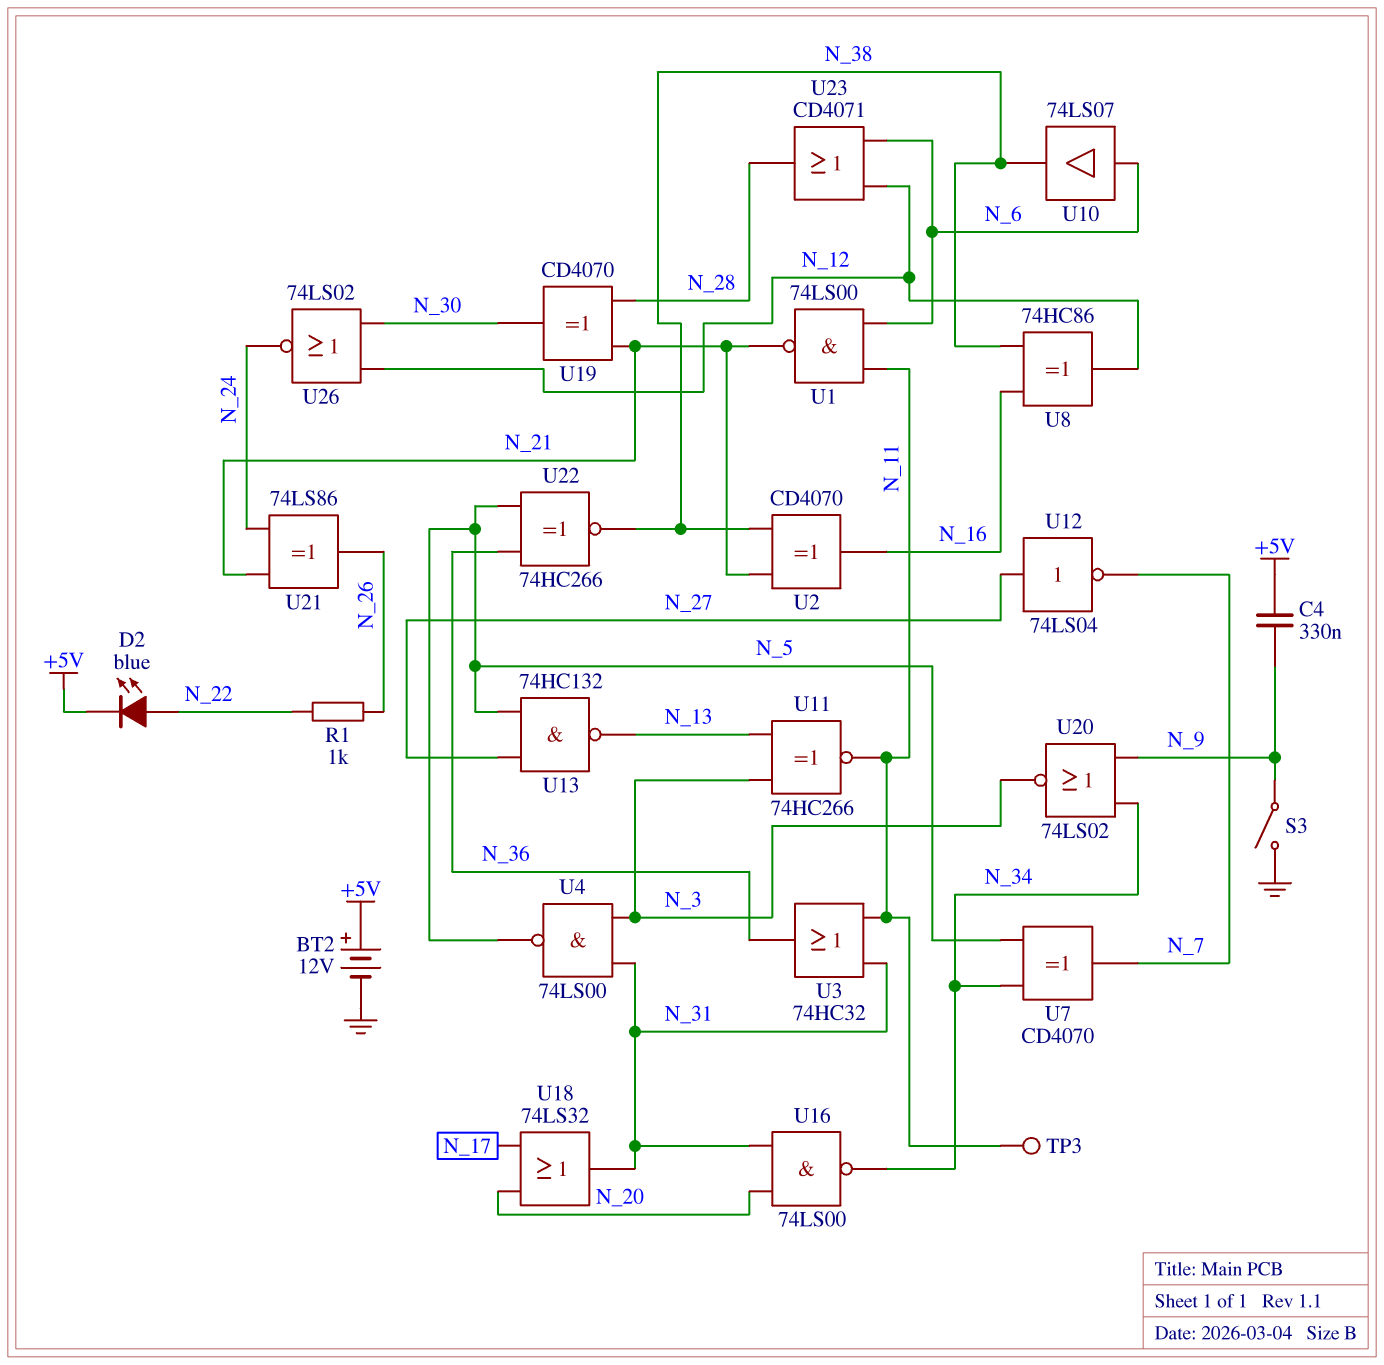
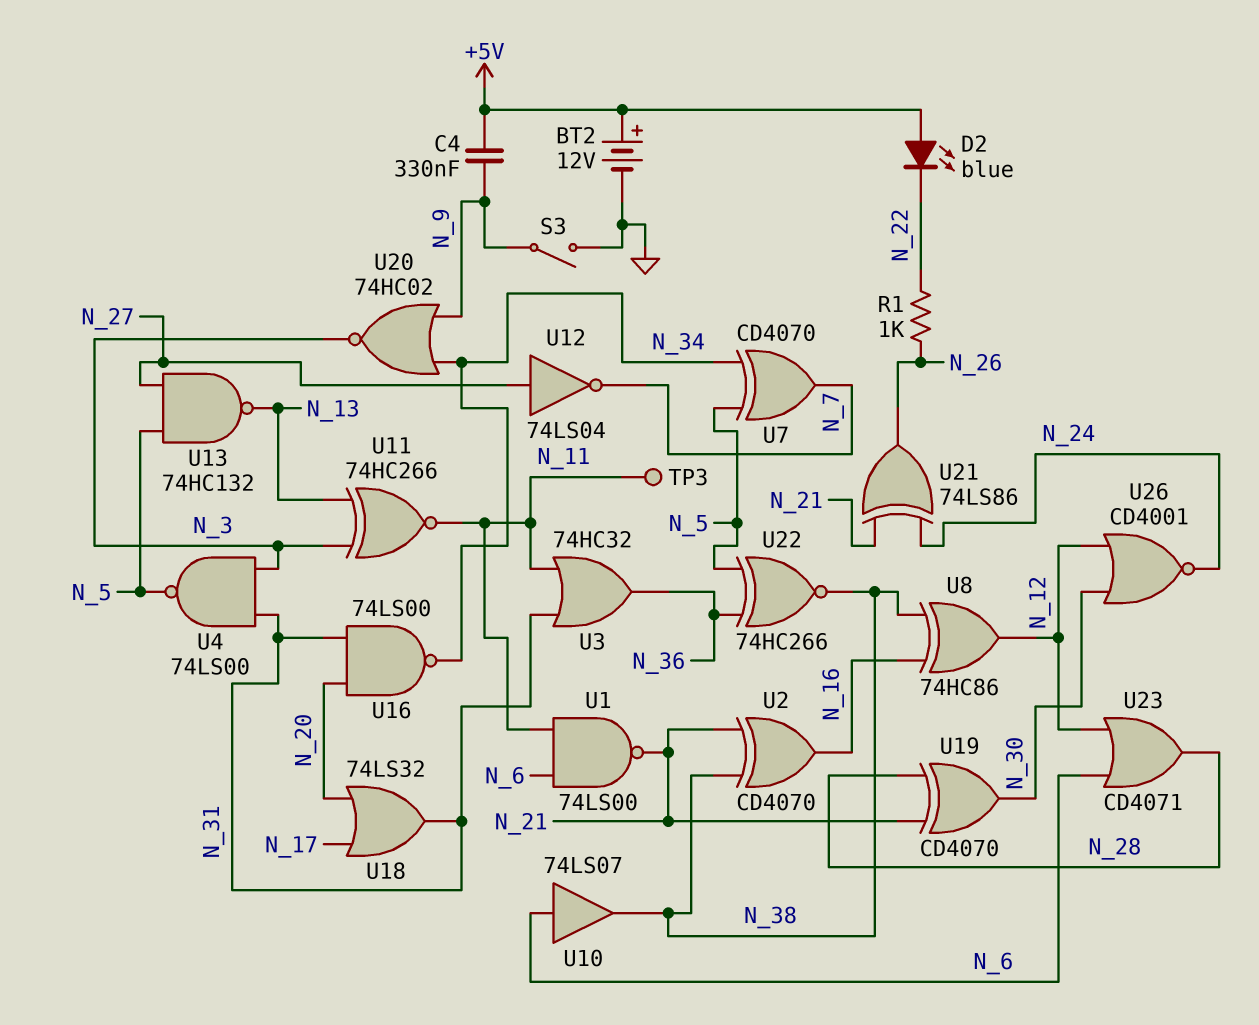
D2: LED blue (A N_22, K +5V) -> LED blue (A +5V, K N_22)
U20: NOR 74LS02 (in N_9, in N_34, out N_3) -> NOR 74HC02 (in N_9, in N_34, out N_3)
U26: NOR 74LS02 (in N_12, in N_30, out N_24) -> NOR CD4001 (in N_12, in N_30, out N_24)

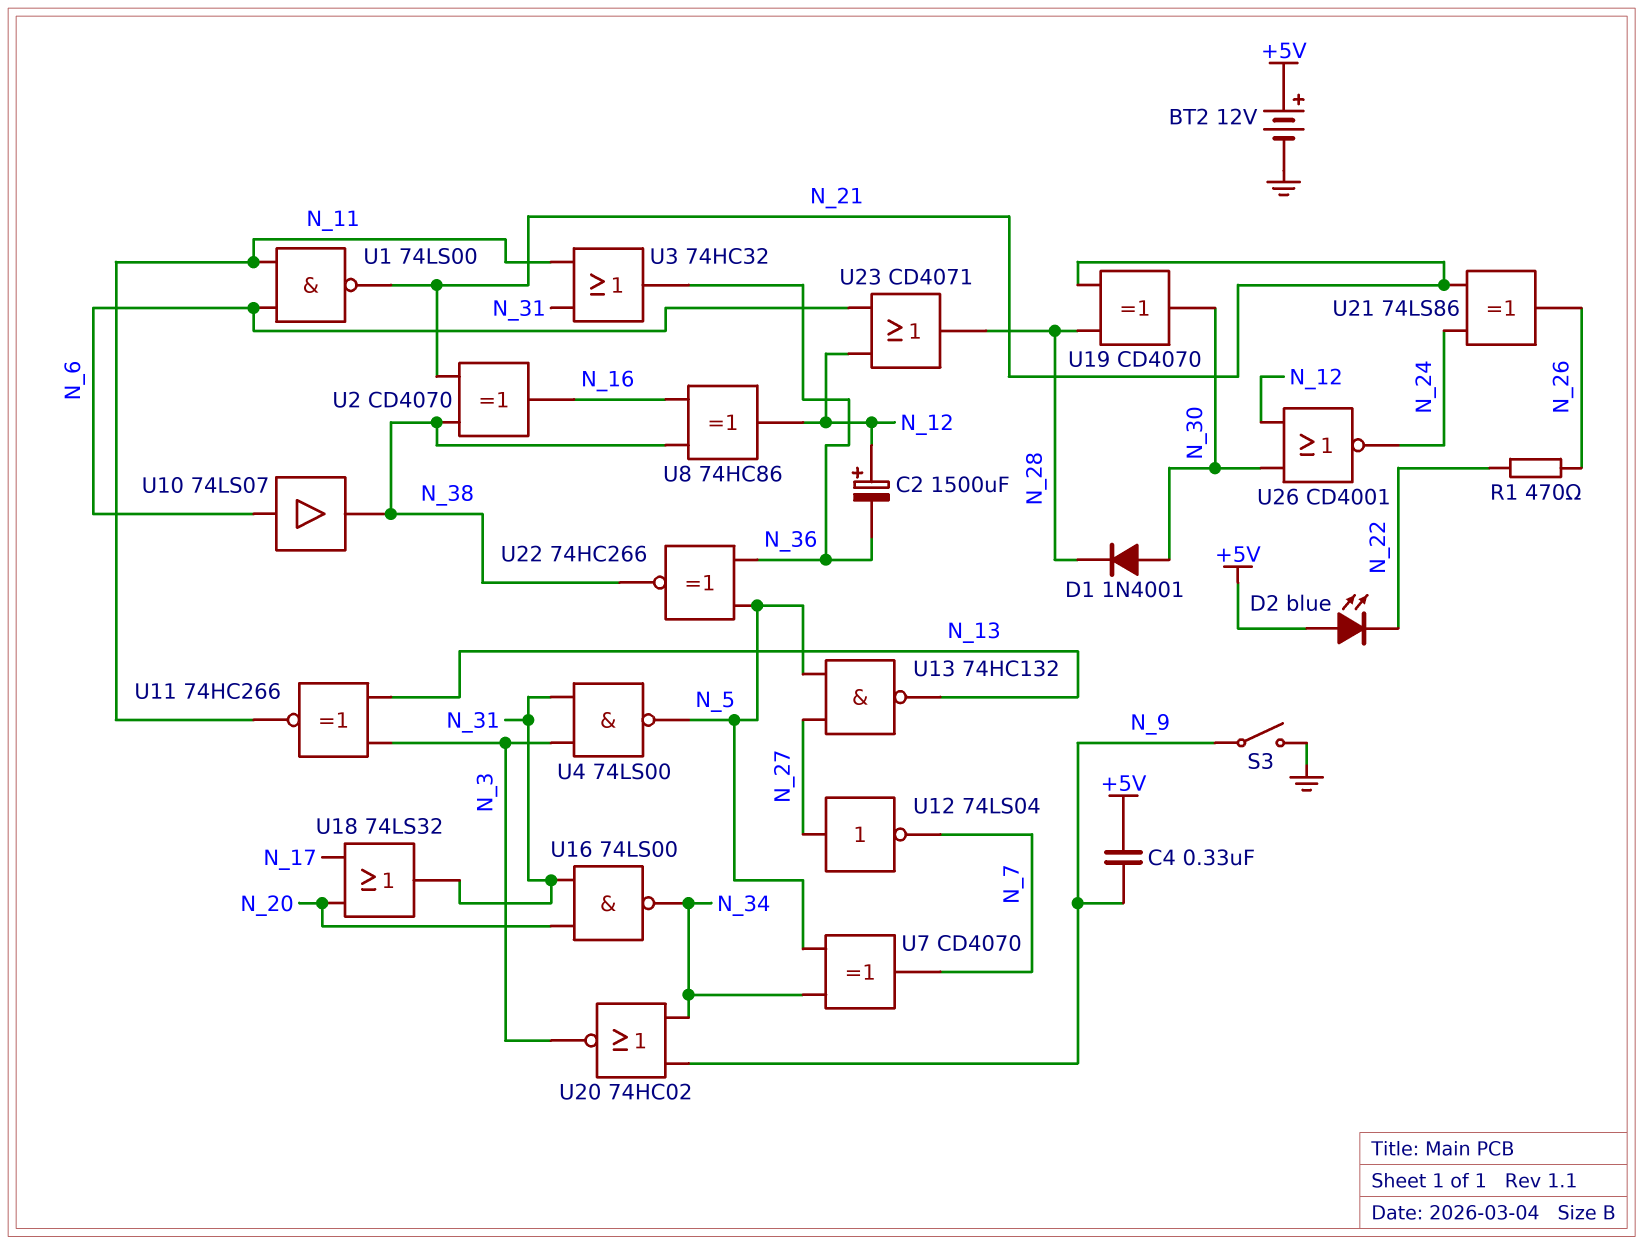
C2: none -> 1500uF (plus N_12, minus N_36)
D1: none -> diode 1N4001 (A N_30, K N_28)
R1: 1k (N_22, N_26) -> 470 (N_22, N_26)
TP3: test point (N_11) -> none

